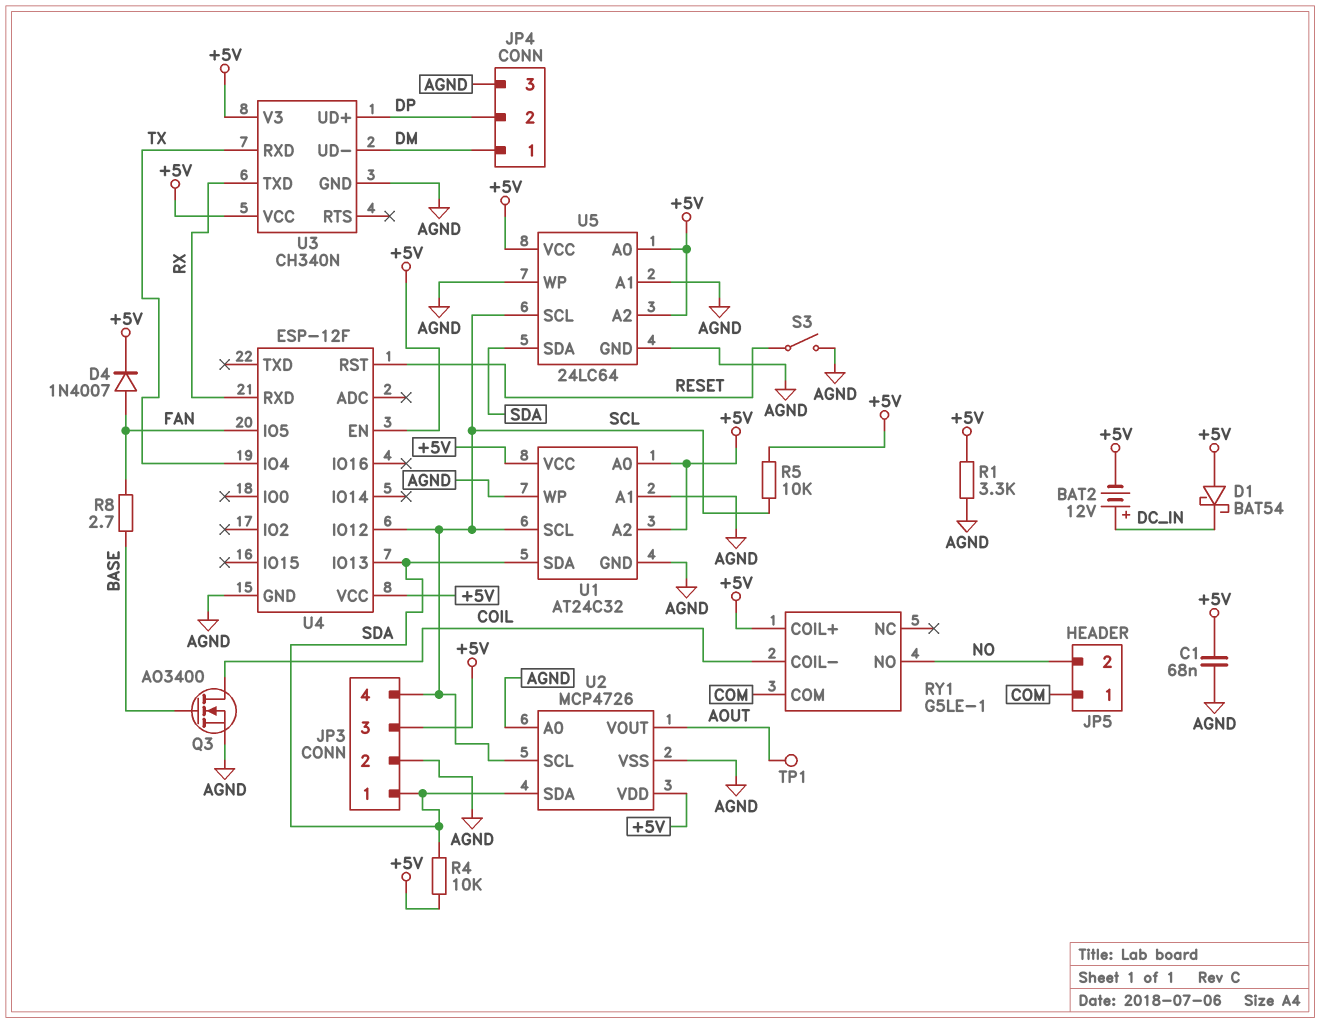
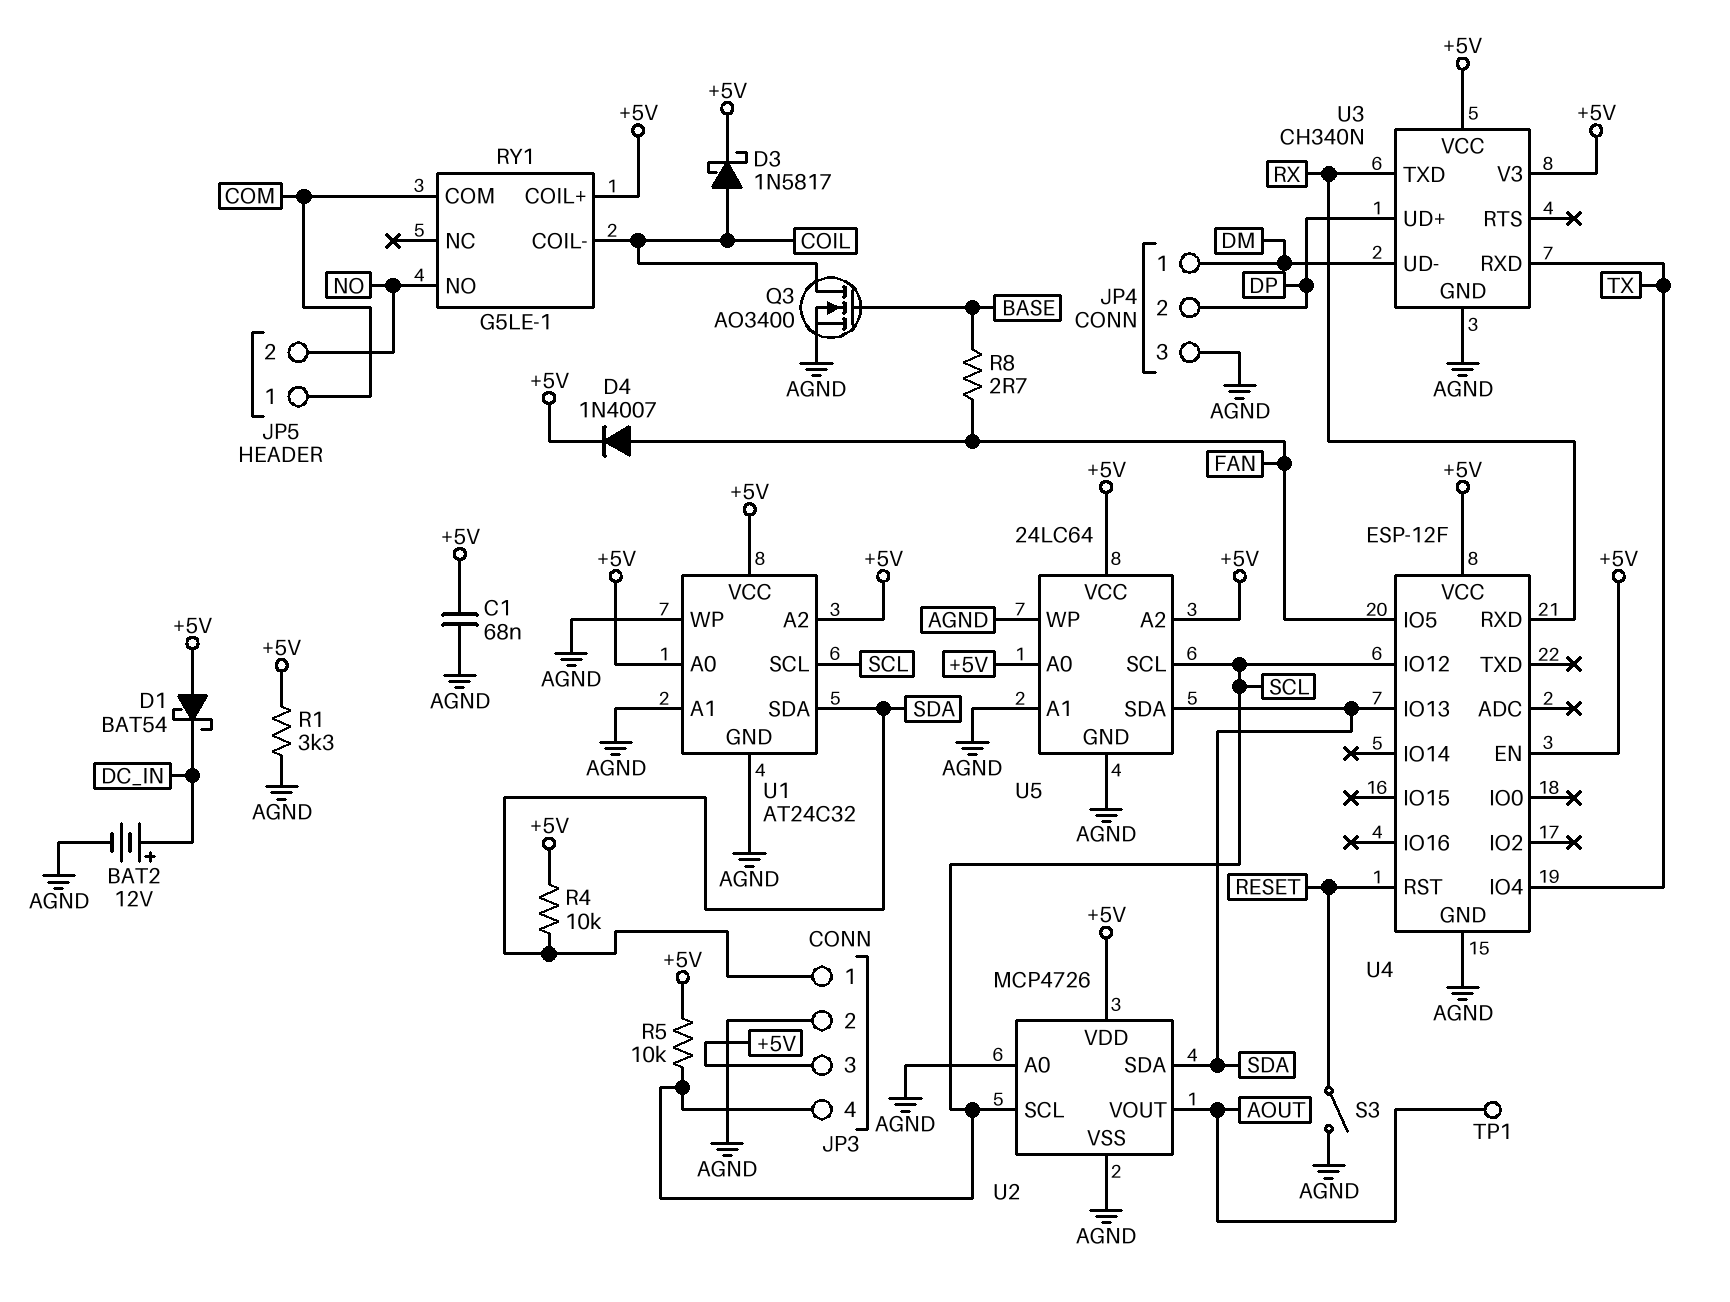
BAT2: 12V (plus DC_IN, minus +5V) -> 12V (plus DC_IN, minus AGND)
D3: none -> schottky 1N5817 (A COIL, K +5V)

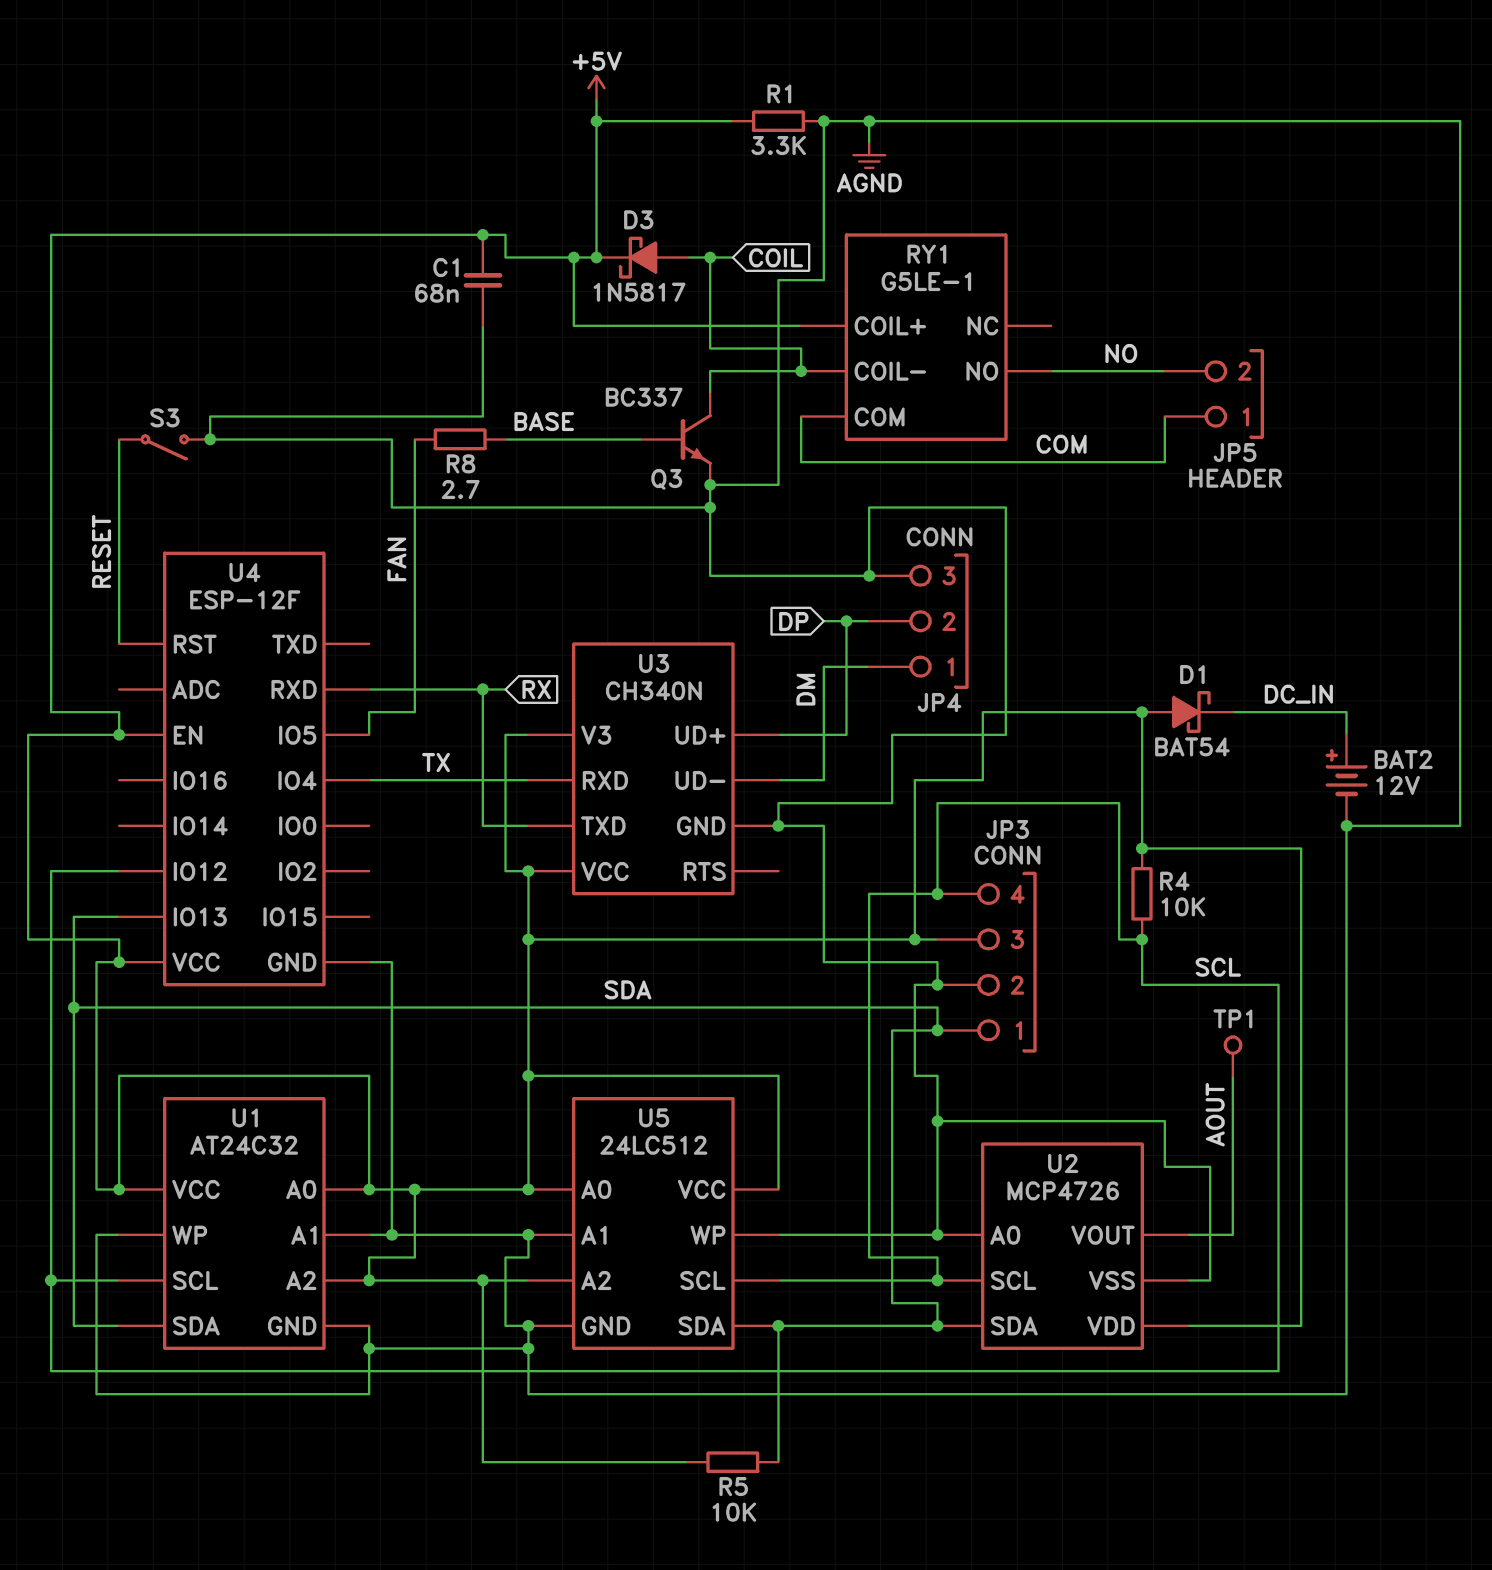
D4: diode 1N4007 (A FAN, K +5V) -> none
Q3: NMOS AO3400 (G BASE, D COIL, S AGND) -> NPN BC337 (B BASE, C COIL, E AGND)
R4: 10k (+5V, SDA) -> 10k (+5V, SCL)
R5: 10k (+5V, SCL) -> 10k (+5V, SDA)
U5: 24LC64 -> 24LC512

